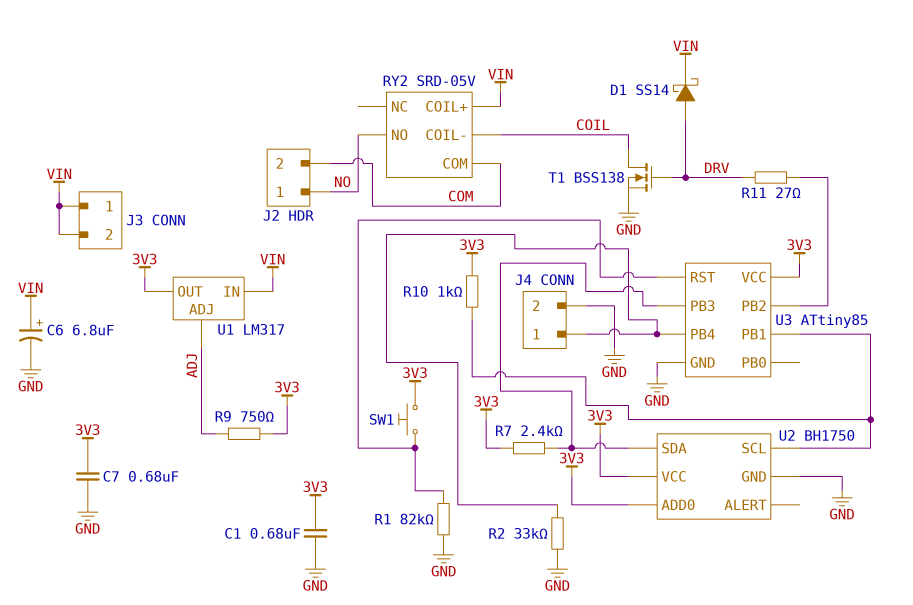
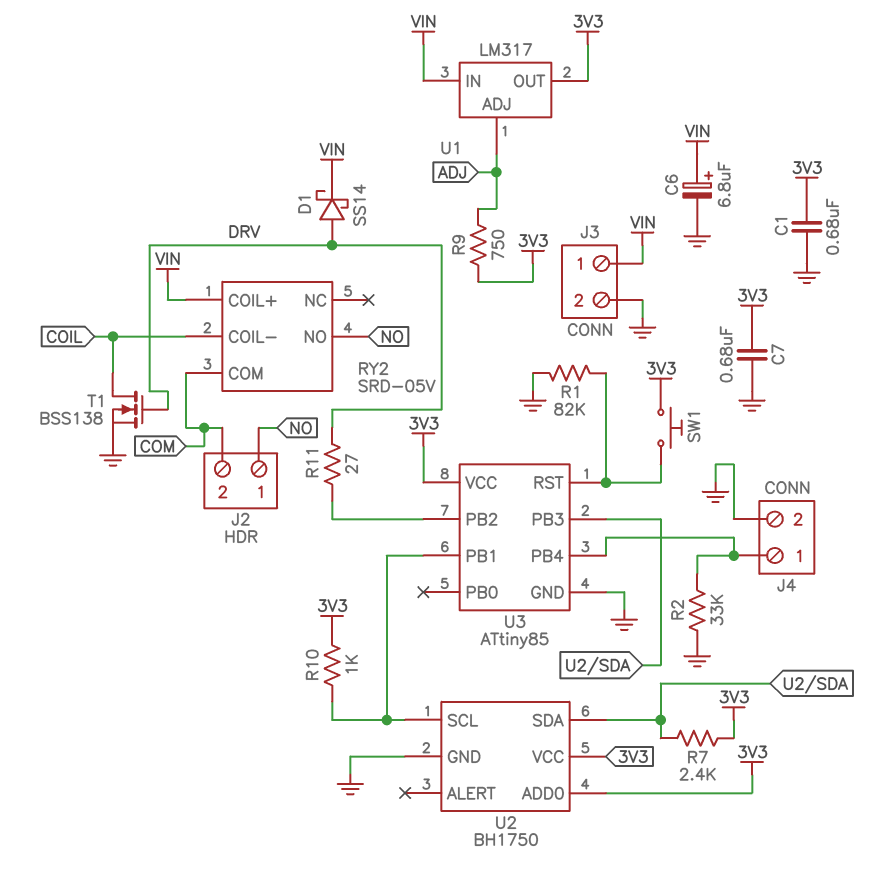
J3 pin 2: VIN -> GND

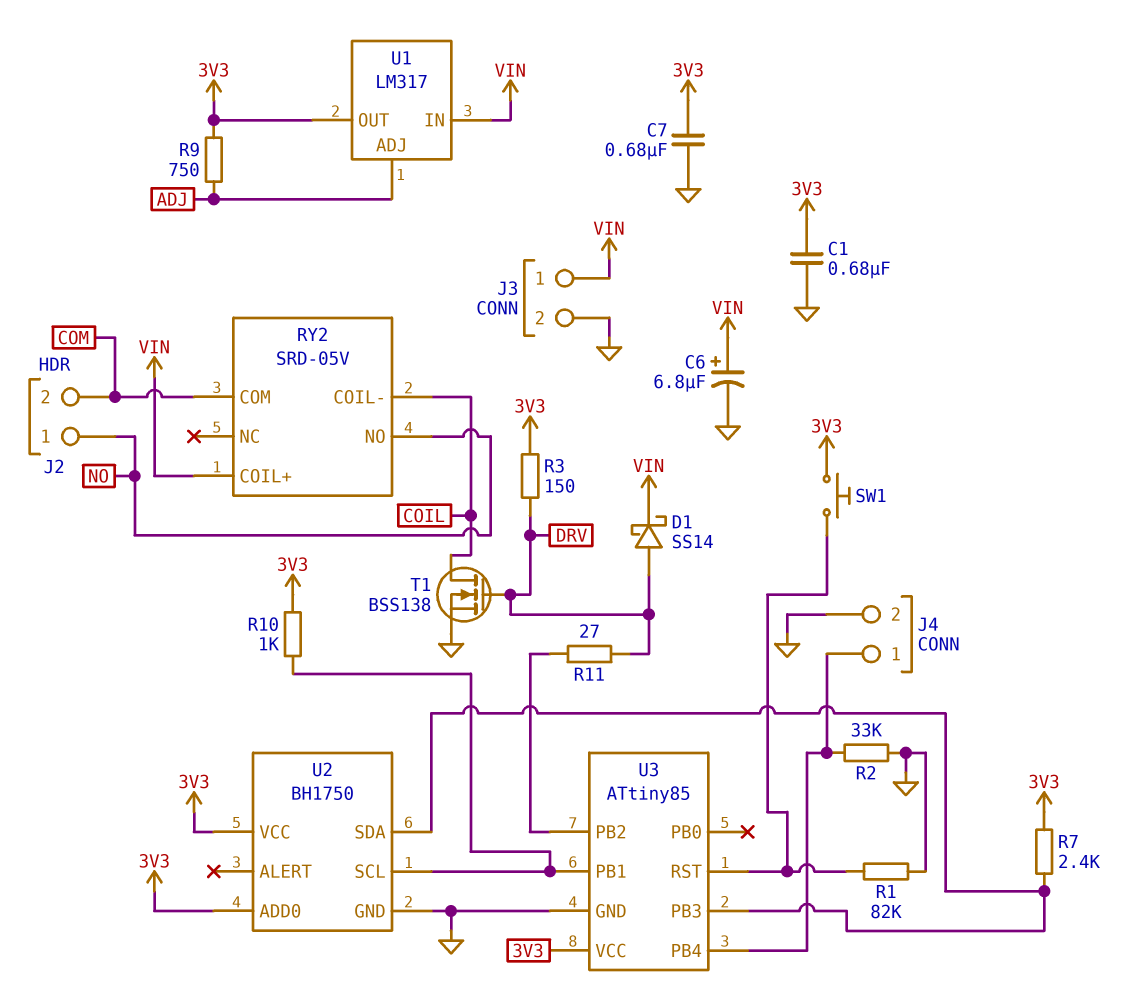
R3: none -> 150 (3V3, DRV)

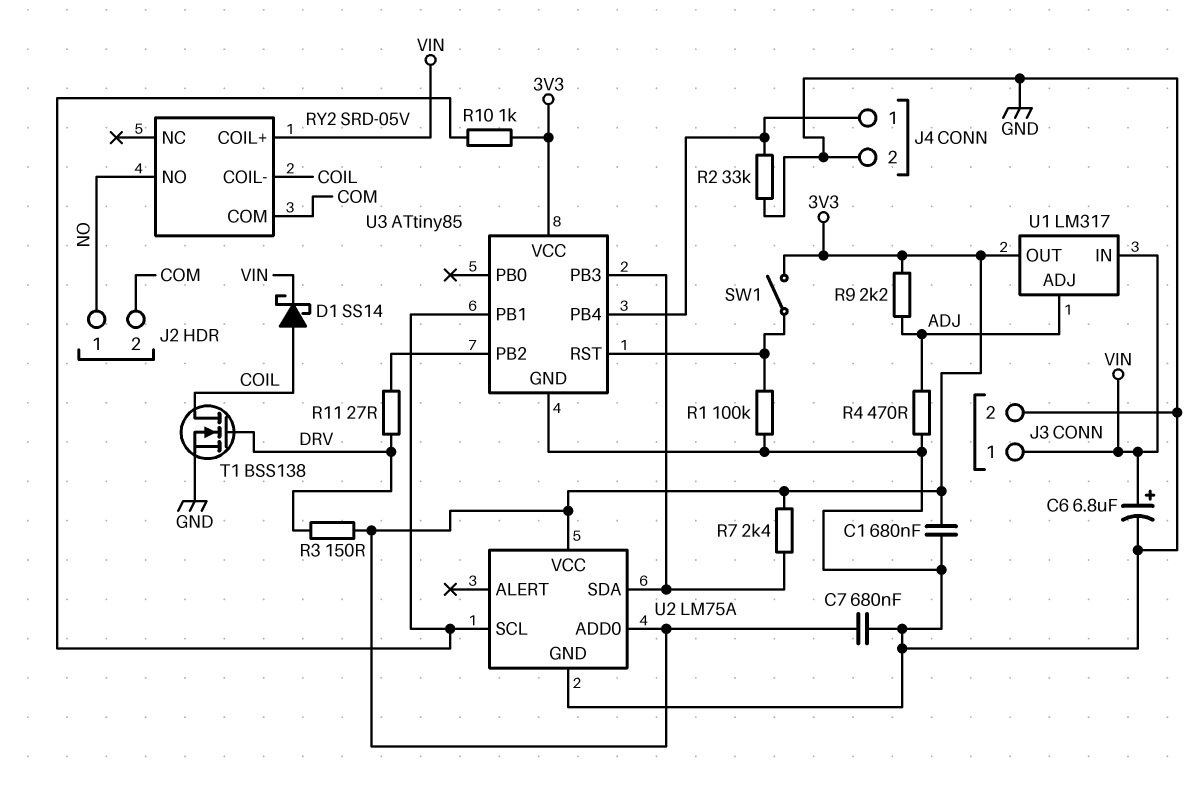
D1: schottky SS14 (A DRV, K VIN) -> schottky SS14 (A COIL, K VIN)
R1: 82k (GND, U3/RST) -> 100k (GND, U3/RST)
R4: none -> 470 (ADJ, GND)
R9: 750 (3V3, ADJ) -> 2.2k (3V3, ADJ)
SW1: button (3V3, U3/RST) -> switch (3V3, U3/RST)
U2: BH1750 -> LM75A

